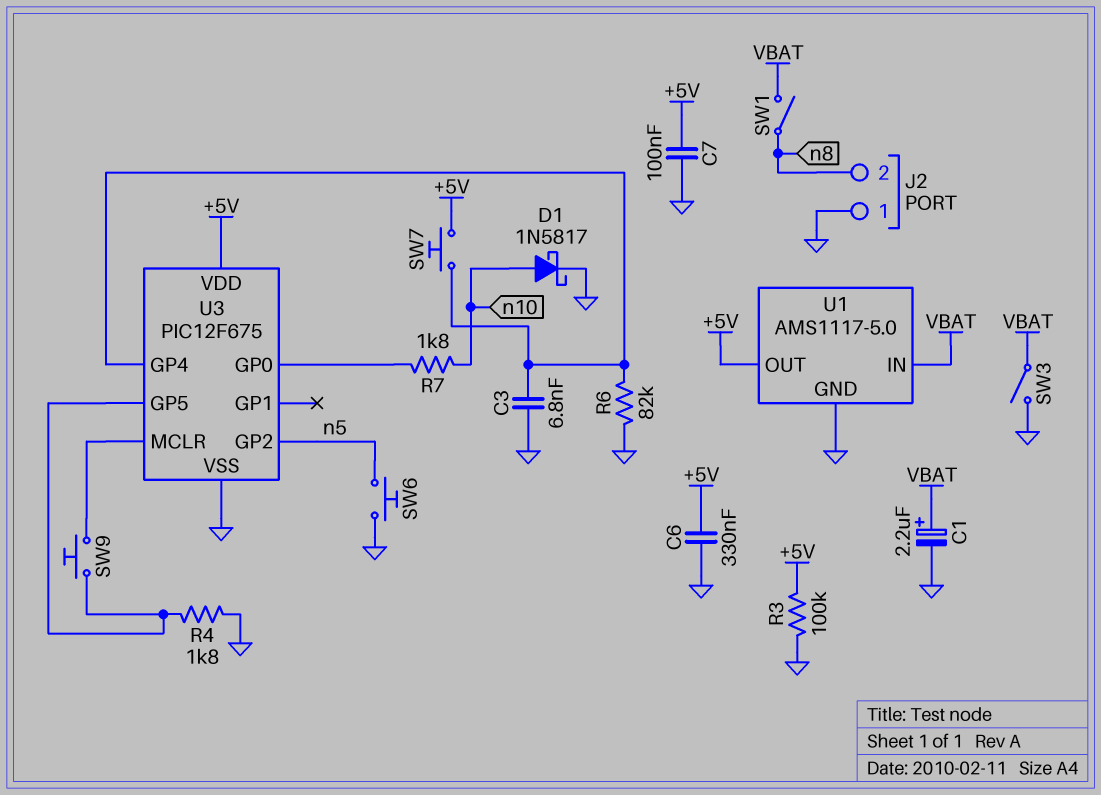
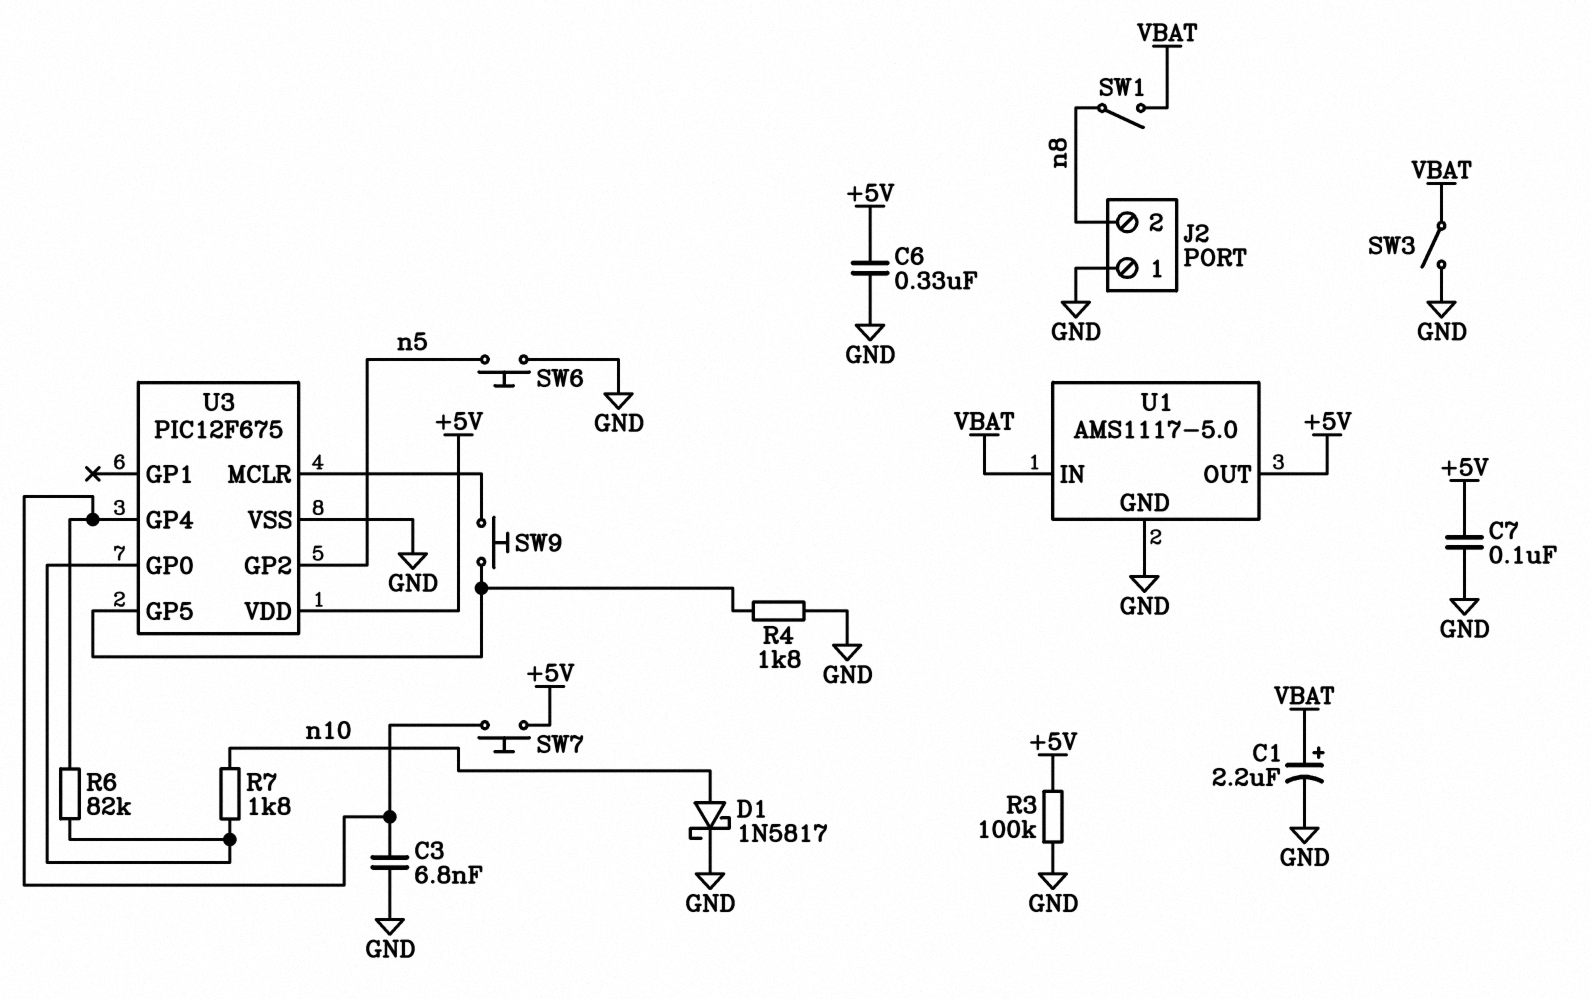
R6: 82k (GND, U3/GP4) -> 82k (U3/GP0, U3/GP4)

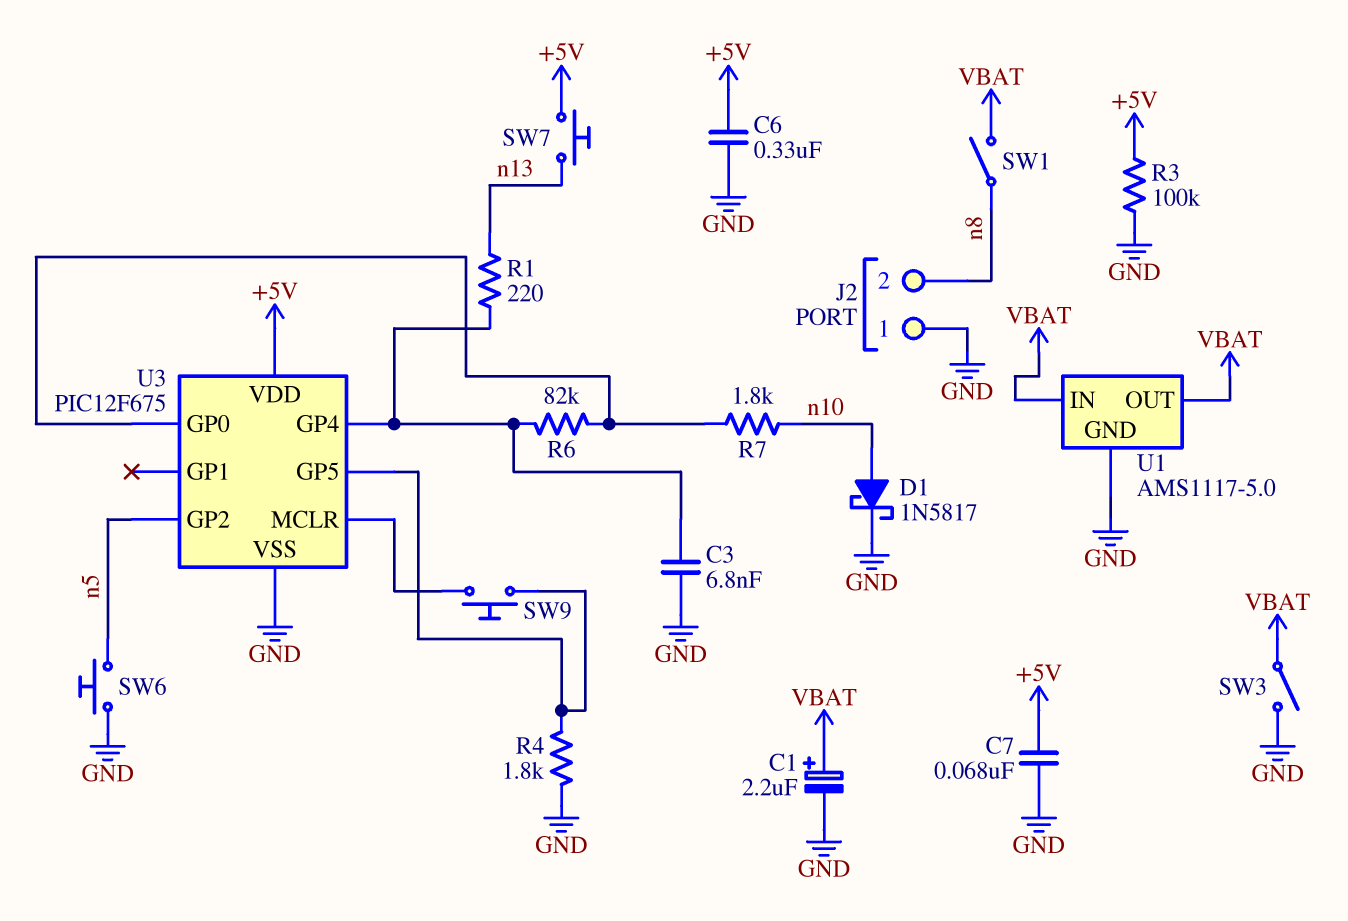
C7: 100nF (+5V, GND) -> 68nF (+5V, GND)
R1: none -> 220 (U3/GP4, n13)
SW7: button (+5V, U3/GP4) -> button (+5V, n13)
U1 pin OUT: +5V -> VBAT

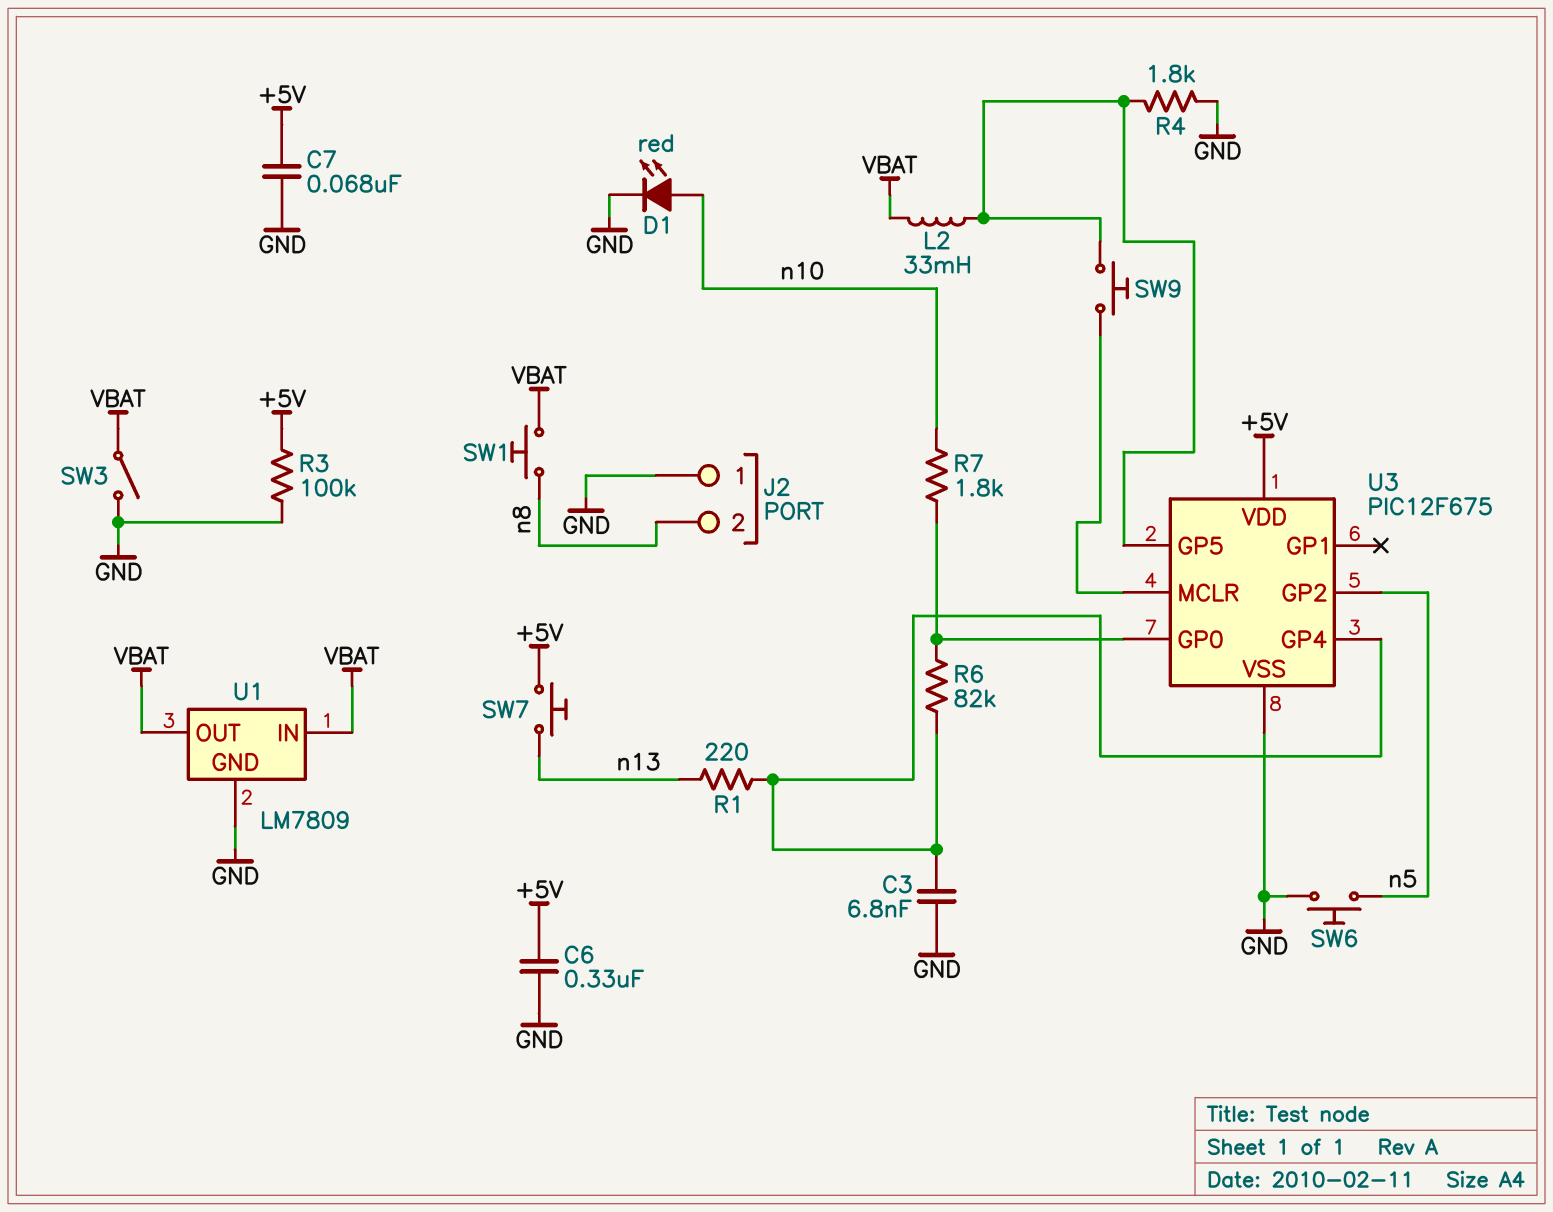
C1: 2.2uF (plus VBAT, minus GND) -> none
D1: schottky 1N5817 (A n10, K GND) -> LED red (A n10, K GND)
L2: none -> 33mH (U3/GP5, VBAT)
SW1: switch (VBAT, n8) -> button (VBAT, n8)
U1: AMS1117-5.0 -> LM7809

